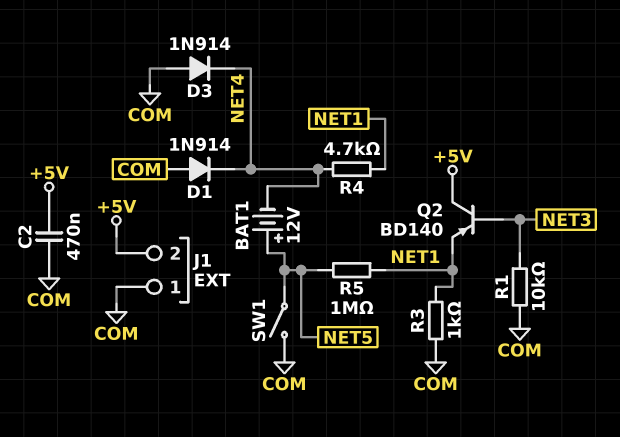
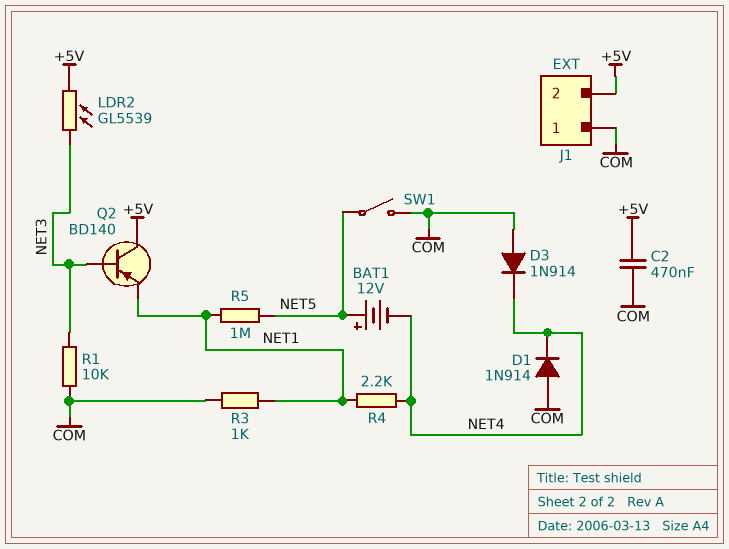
LDR2: none -> GL5539 (+5V, NET3)
R4: 4.7k (NET1, NET4) -> 2.2k (NET1, NET4)

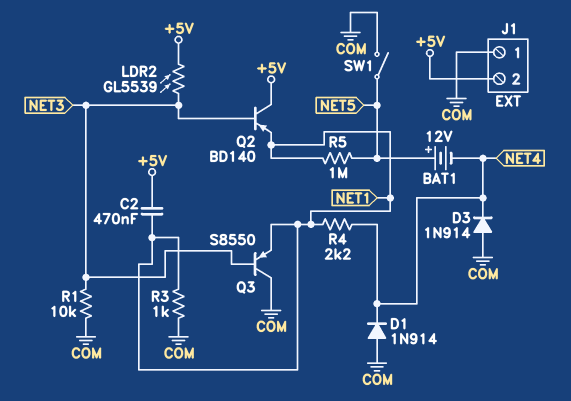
C2: 470nF (+5V, COM) -> 470nF (+5V, NET1)
Q3: none -> PNP S8550 (B NET3, C COM, E NET1)

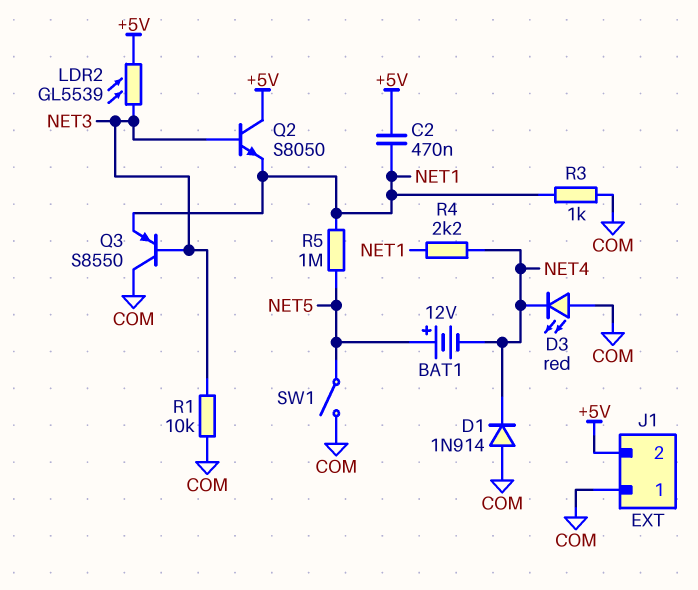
D3: diode 1N914 (A COM, K NET4) -> LED red (A COM, K NET4)
Q2: PNP BD140 (B NET3, C +5V, E NET1) -> NPN S8050 (B NET3, C +5V, E NET1)

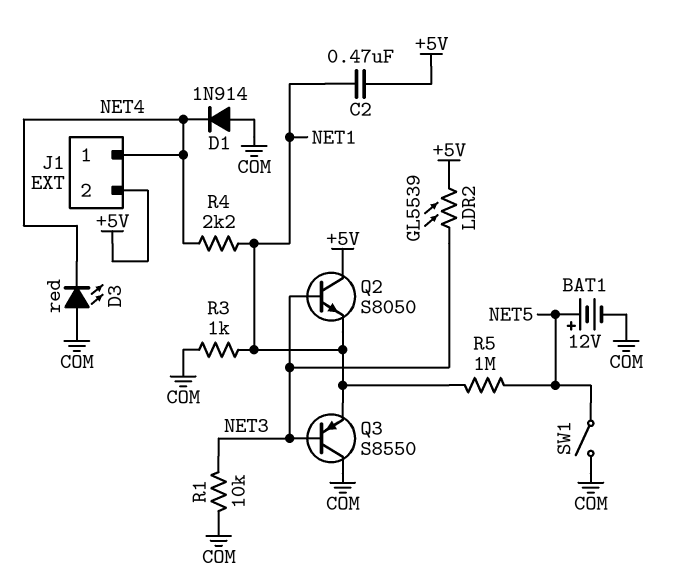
BAT1: 12V (plus NET5, minus NET4) -> 12V (plus NET5, minus COM)
J1 pin 1: COM -> NET4

